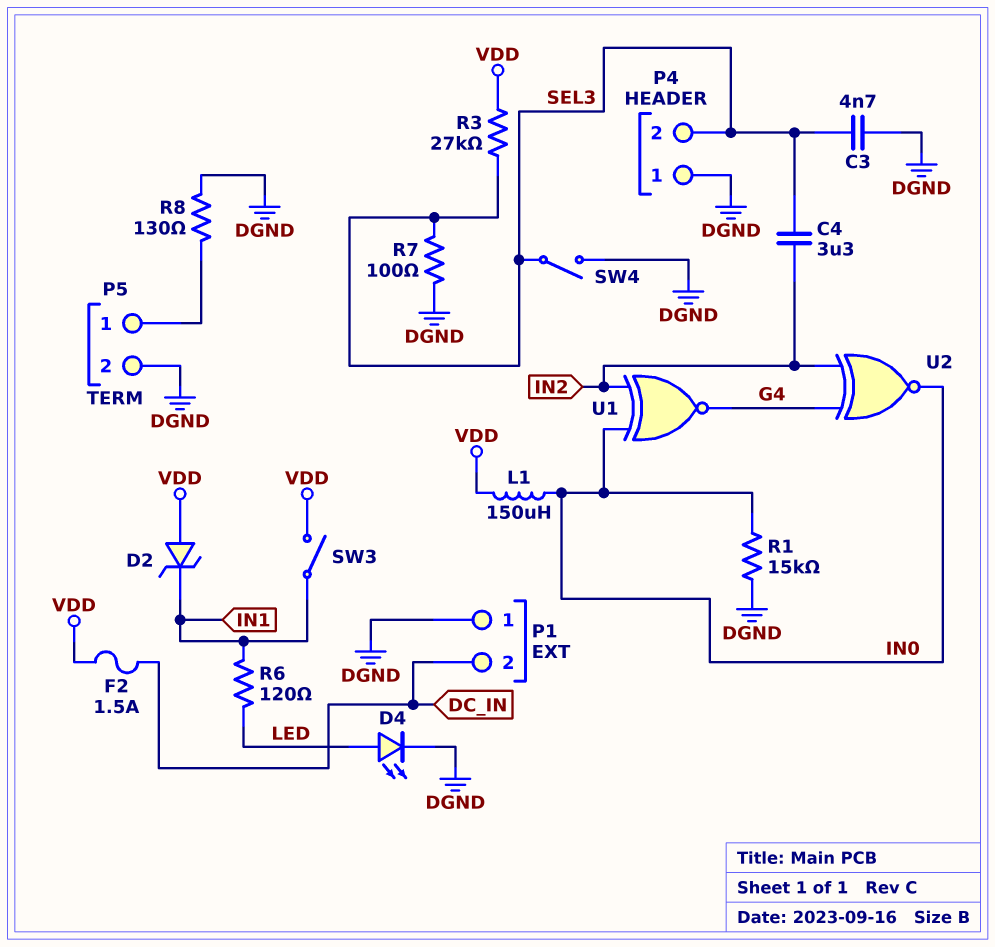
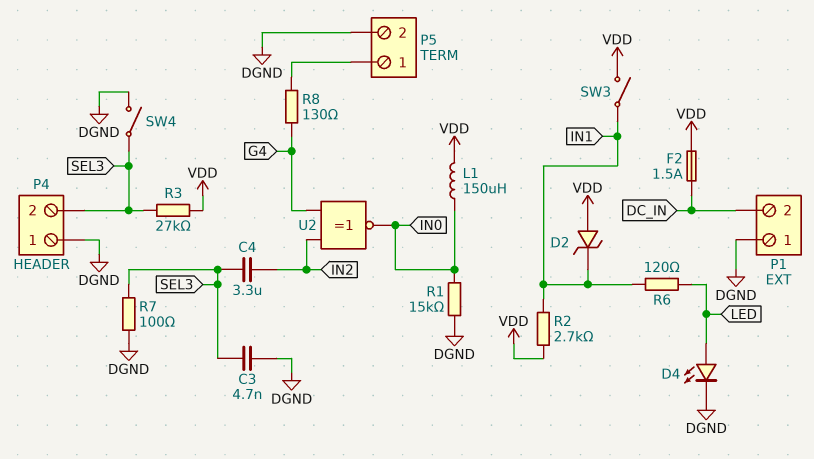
R2: none -> 2.7k (IN1, VDD)
R8: 130 (DGND, P5/1) -> 130 (G4, P5/1)
U1: XNOR (in IN0, in IN2, out G4) -> none

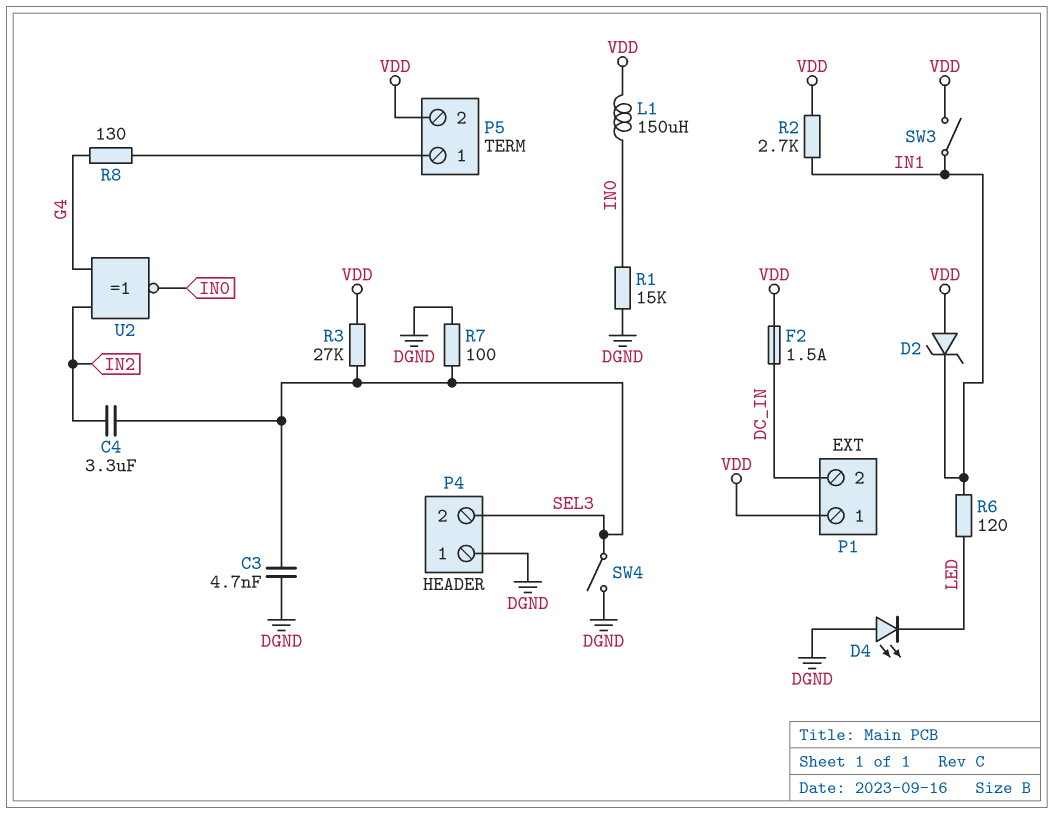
D4: LED (A LED, K DGND) -> LED (A DGND, K LED)
P1 pin 1: DGND -> VDD
P5 pin 2: DGND -> VDD

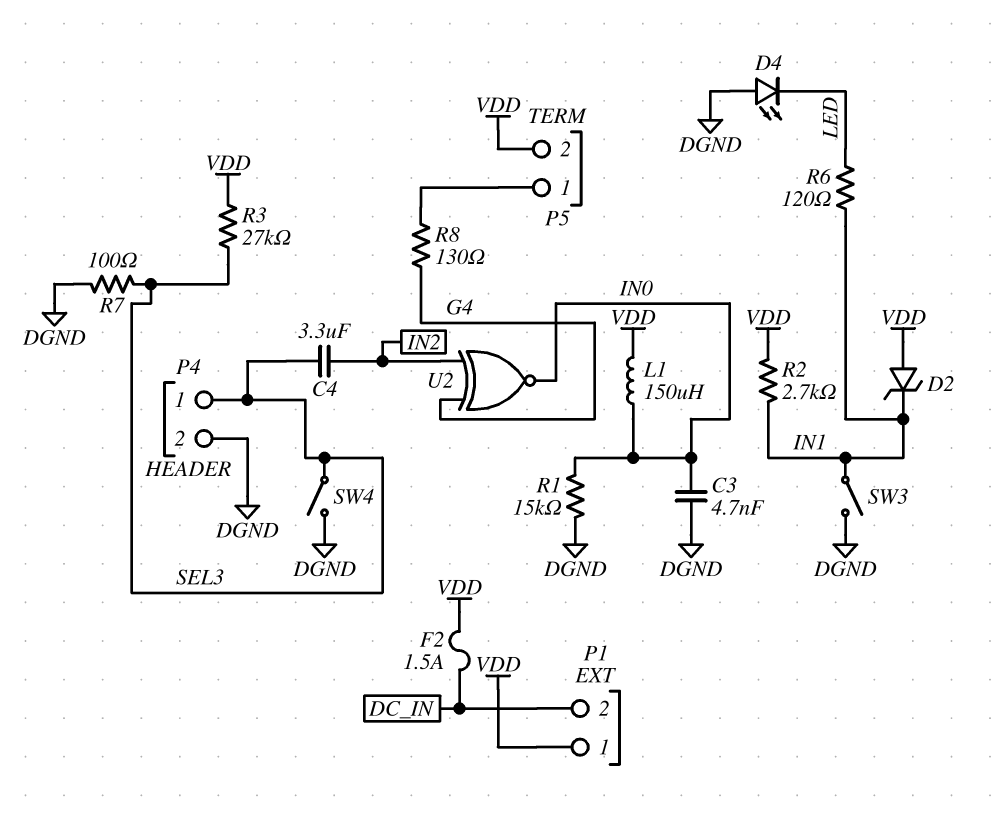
C3: 4.7nF (DGND, SEL3) -> 4.7nF (DGND, IN0)
P4 pin 1: DGND -> SEL3
P4 pin 2: SEL3 -> DGND
SW3: switch (IN1, VDD) -> switch (DGND, IN1)

